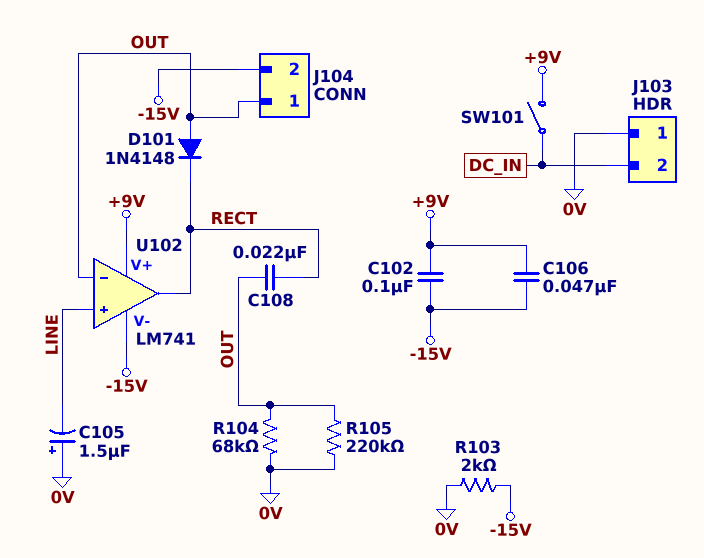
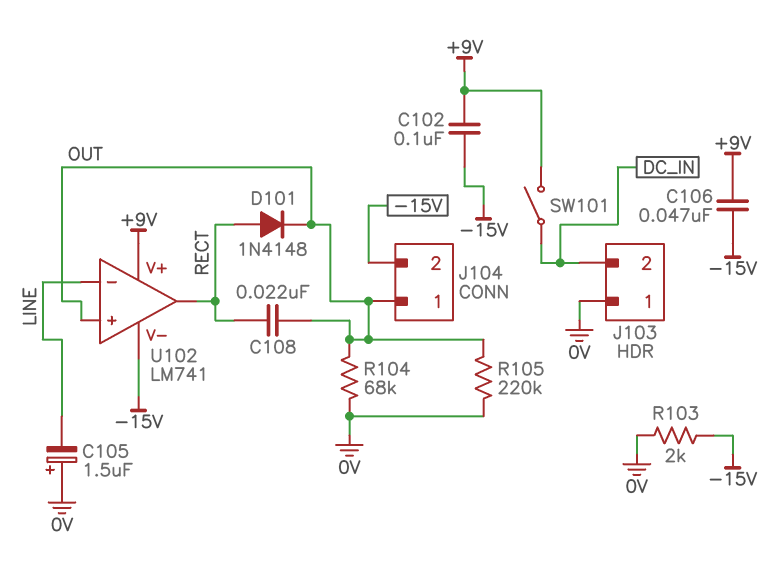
D101: diode 1N4148 (A OUT, K RECT) -> diode 1N4148 (A RECT, K OUT)
U102 pin in+: LINE -> OUT
U102 pin in-: OUT -> LINE

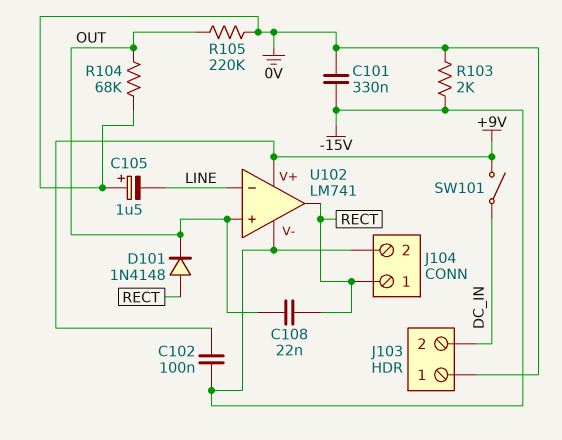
C101: none -> 330nF (-15V, 0V)
C106: 47nF (+9V, -15V) -> none
J104 pin 1: OUT -> RECT

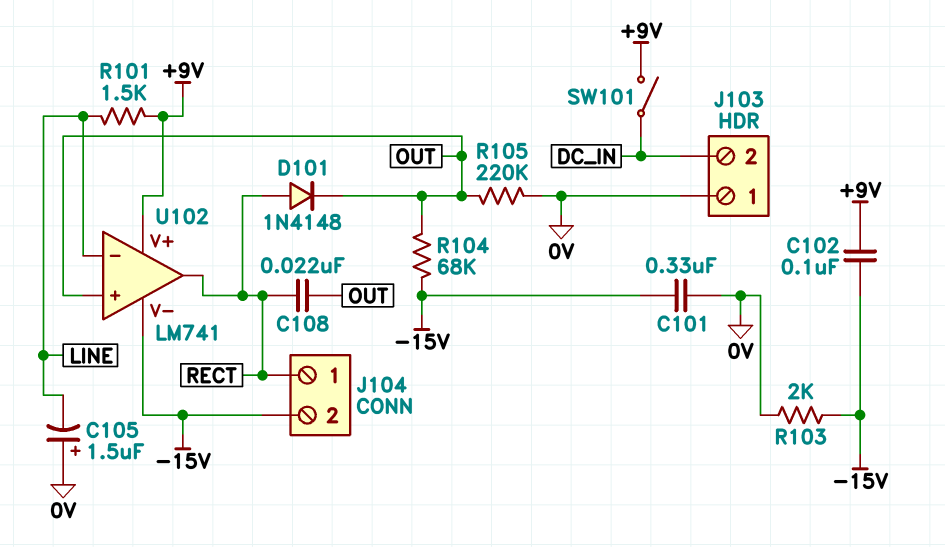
R101: none -> 1.5k (+9V, LINE)
R104: 68k (0V, OUT) -> 68k (-15V, OUT)

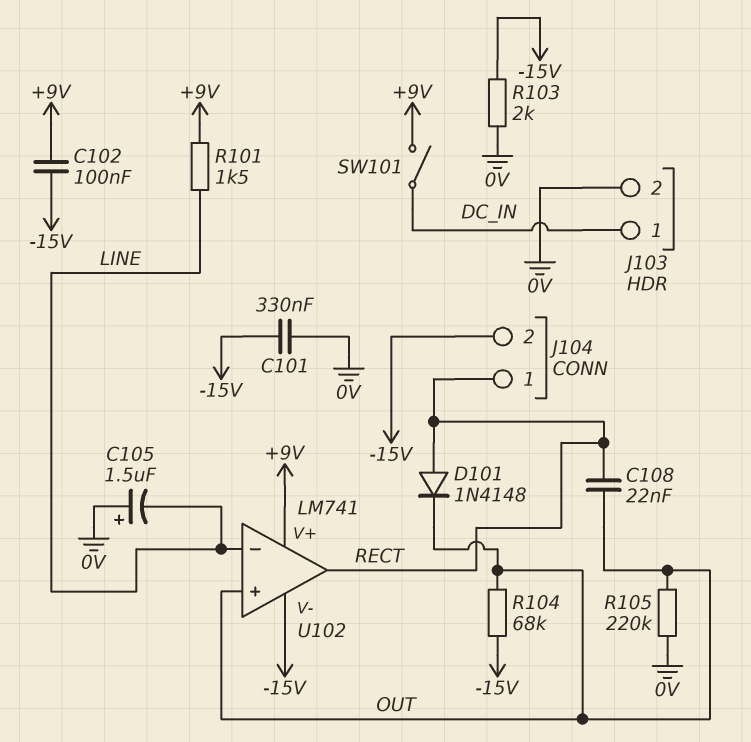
J103 pin 1: 0V -> DC_IN
J103 pin 2: DC_IN -> 0V

